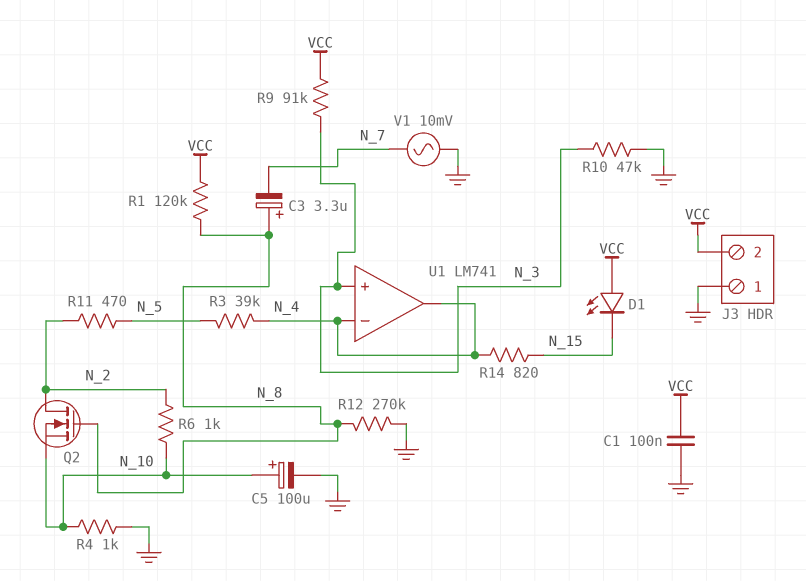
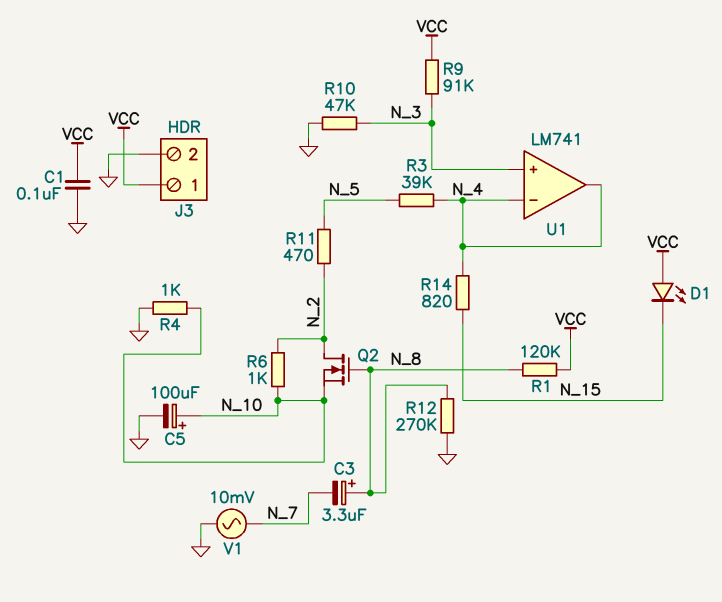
J3 pin 1: GND -> VCC
J3 pin 2: VCC -> GND

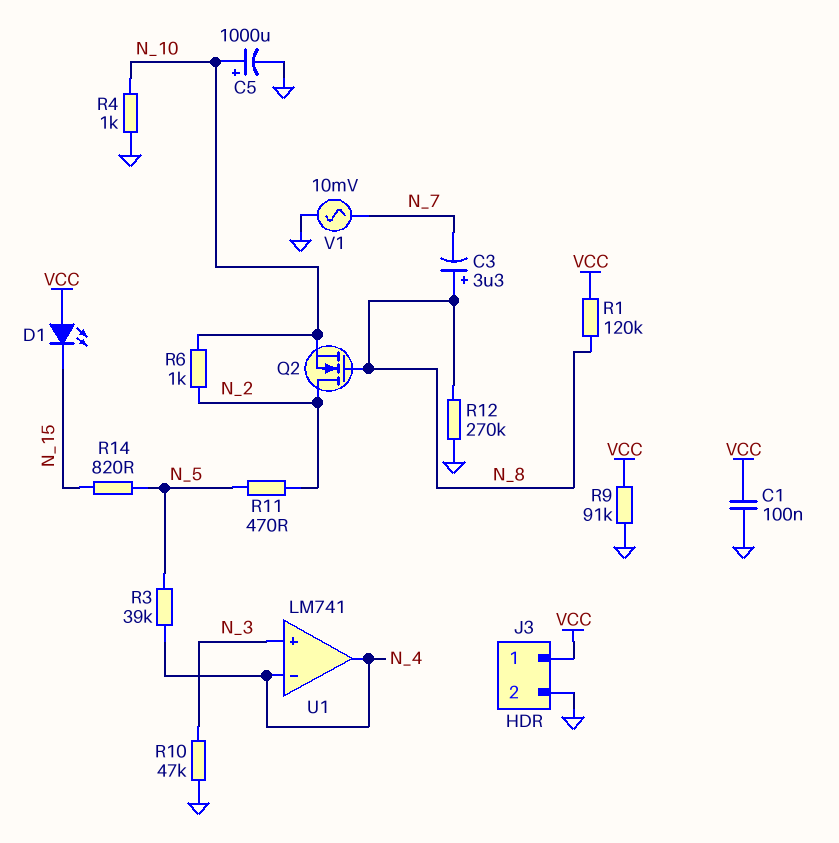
C5: 100uF (plus N_10, minus GND) -> 1000uF (plus N_10, minus GND)
R9: 91k (N_3, VCC) -> 91k (GND, VCC)
R14: 820 (N_4, N_15) -> 820 (N_5, N_15)

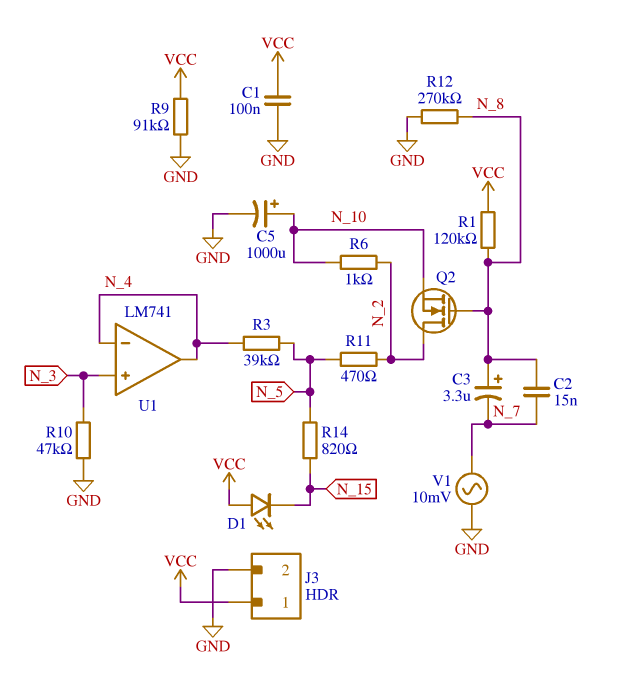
C2: none -> 15nF (N_7, N_8)
R4: 1k (GND, N_10) -> none

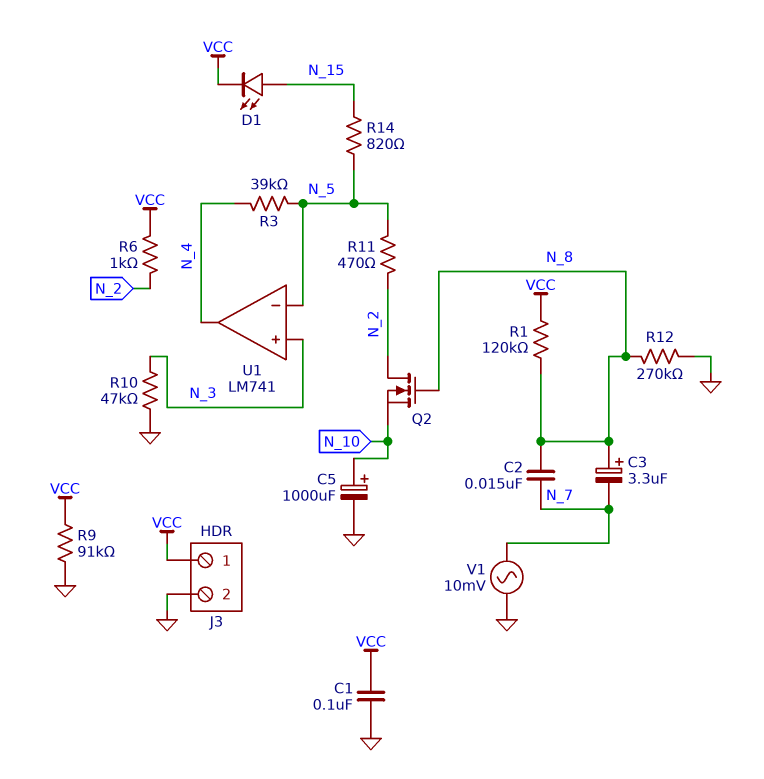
D1: LED (A VCC, K N_15) -> LED (A N_15, K VCC)
R6: 1k (N_2, N_10) -> 1k (N_2, VCC)
U1 pin in-: N_4 -> N_5

